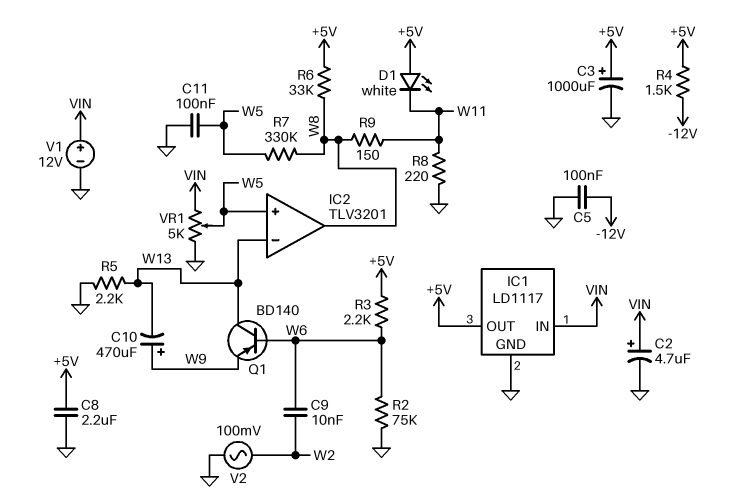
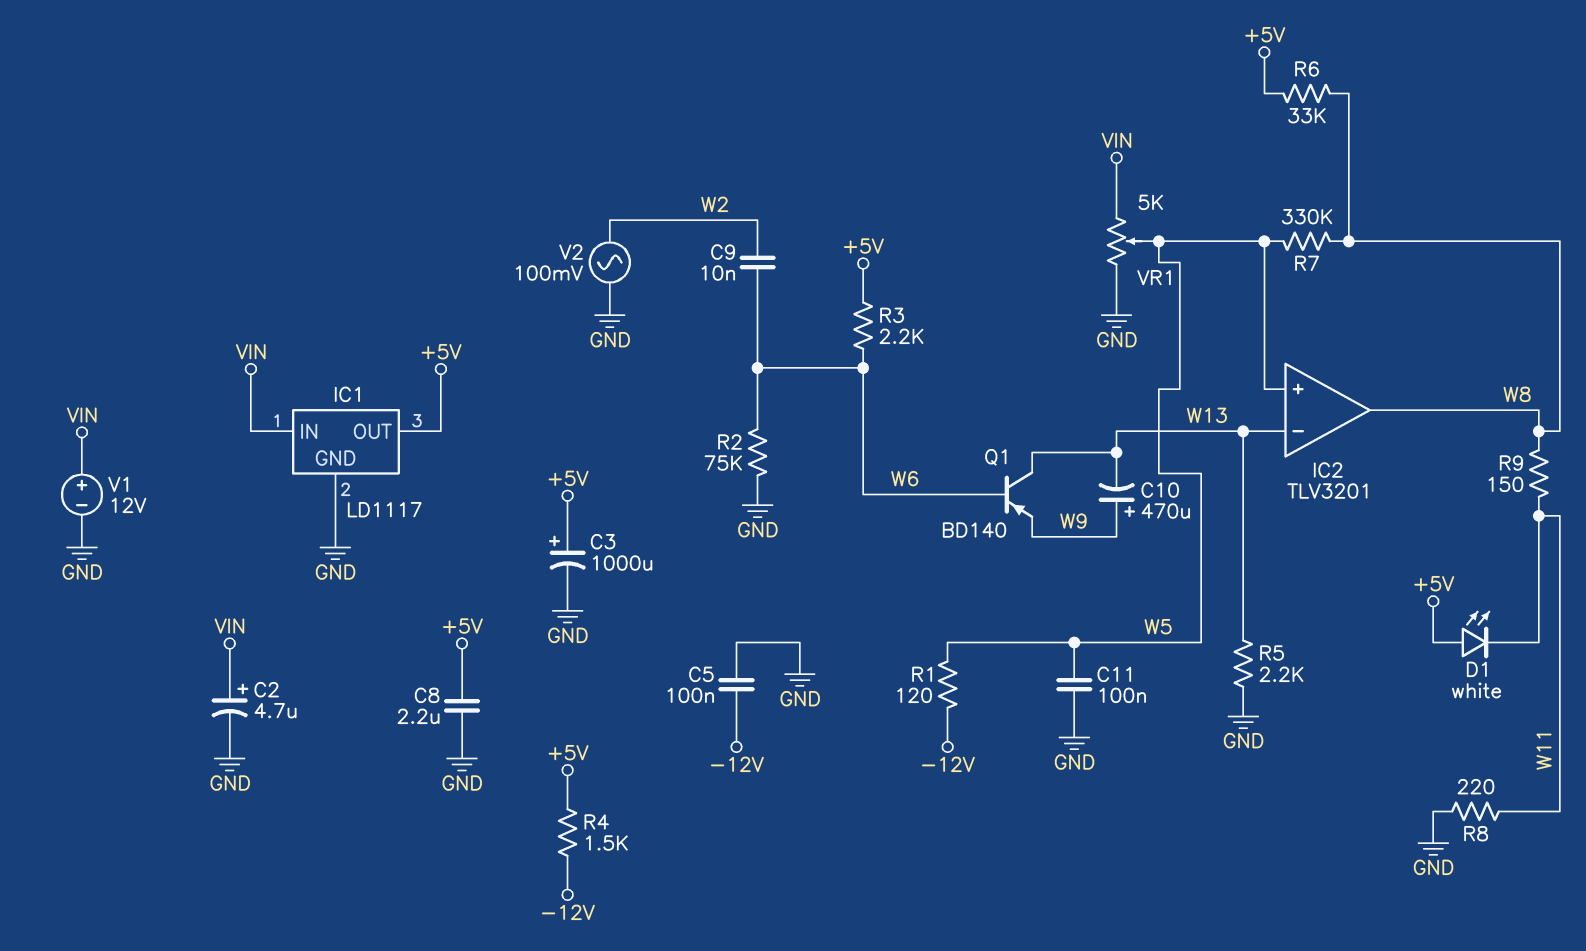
R1: none -> 120 (-12V, W5)

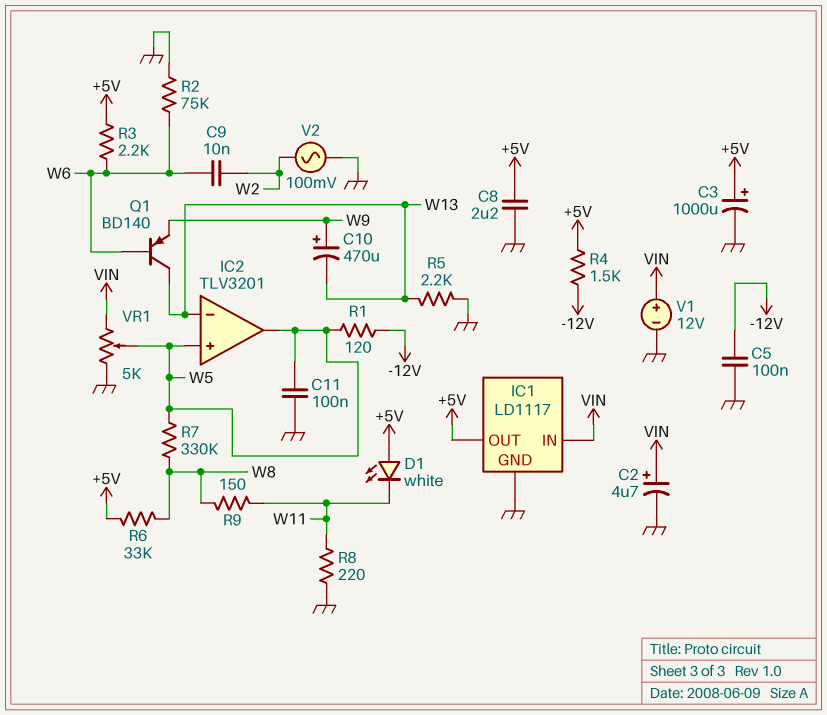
IC2 pin out: W8 -> W5

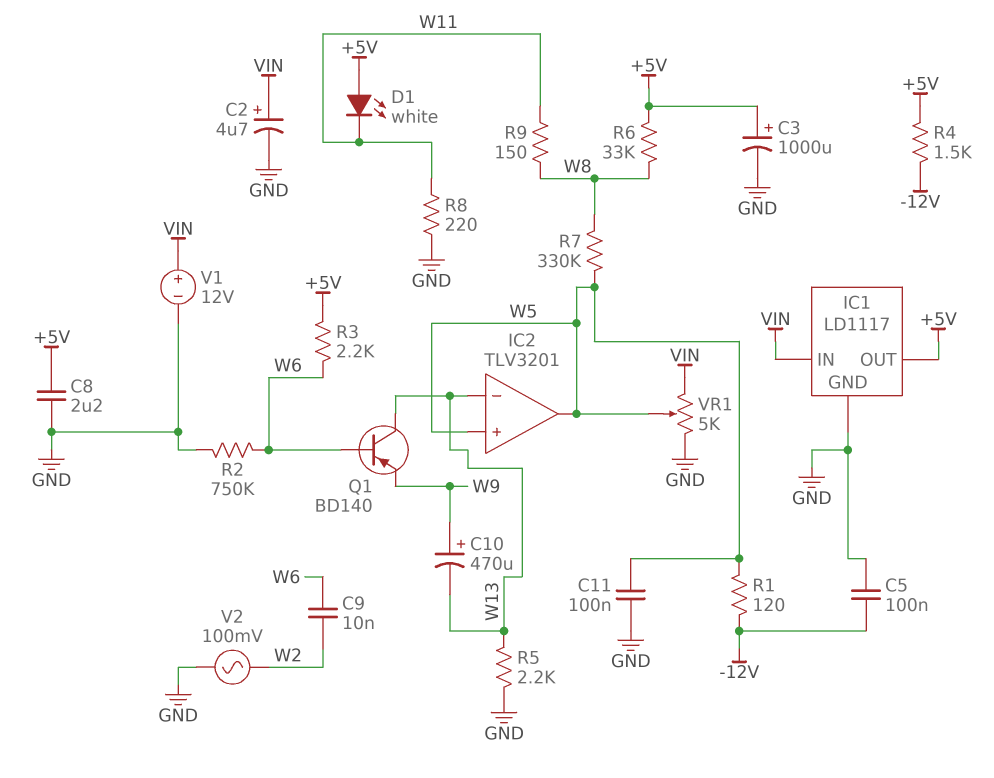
R2: 75k (GND, W6) -> 750k (GND, W6)

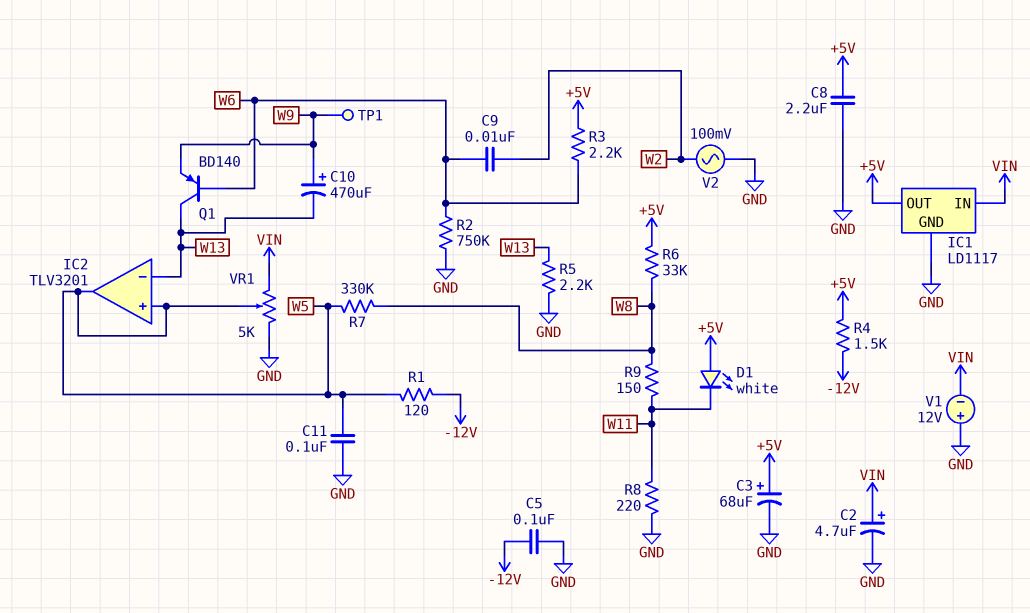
C3: 1000uF (plus +5V, minus GND) -> 68uF (plus +5V, minus GND)
TP1: none -> test point (W9)
V1: 12V (plus VIN, minus GND) -> 12V (plus GND, minus VIN)

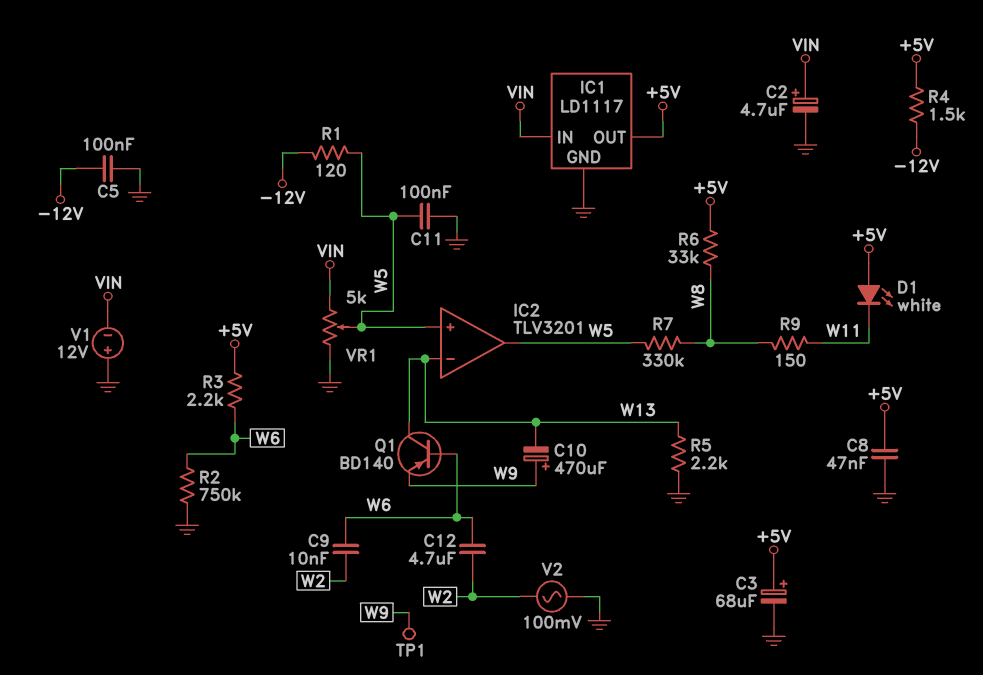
C8: 2.2uF (+5V, GND) -> 47nF (+5V, GND)
C12: none -> 4.7uF (W2, W6)
R8: 220 (GND, W11) -> none

